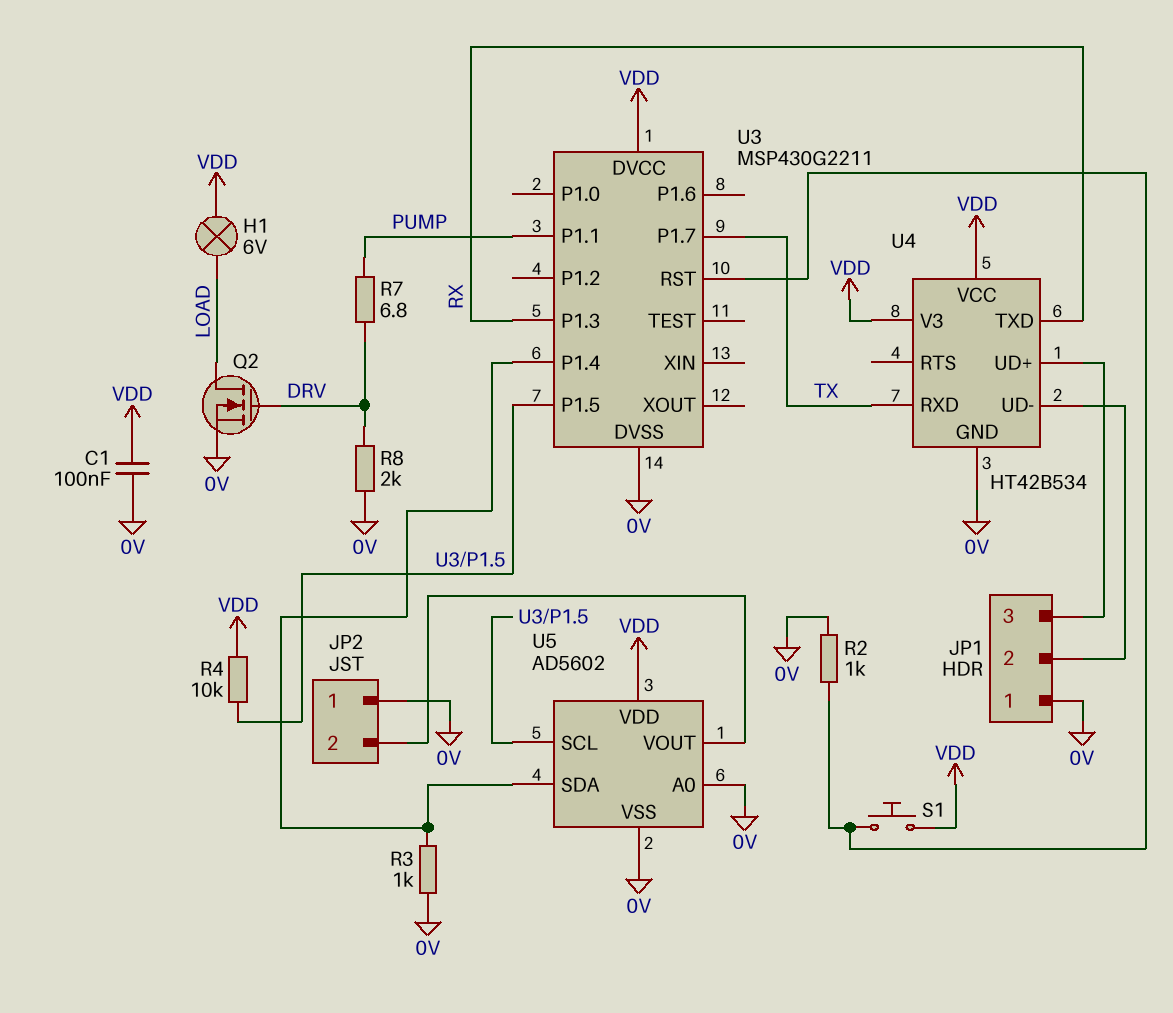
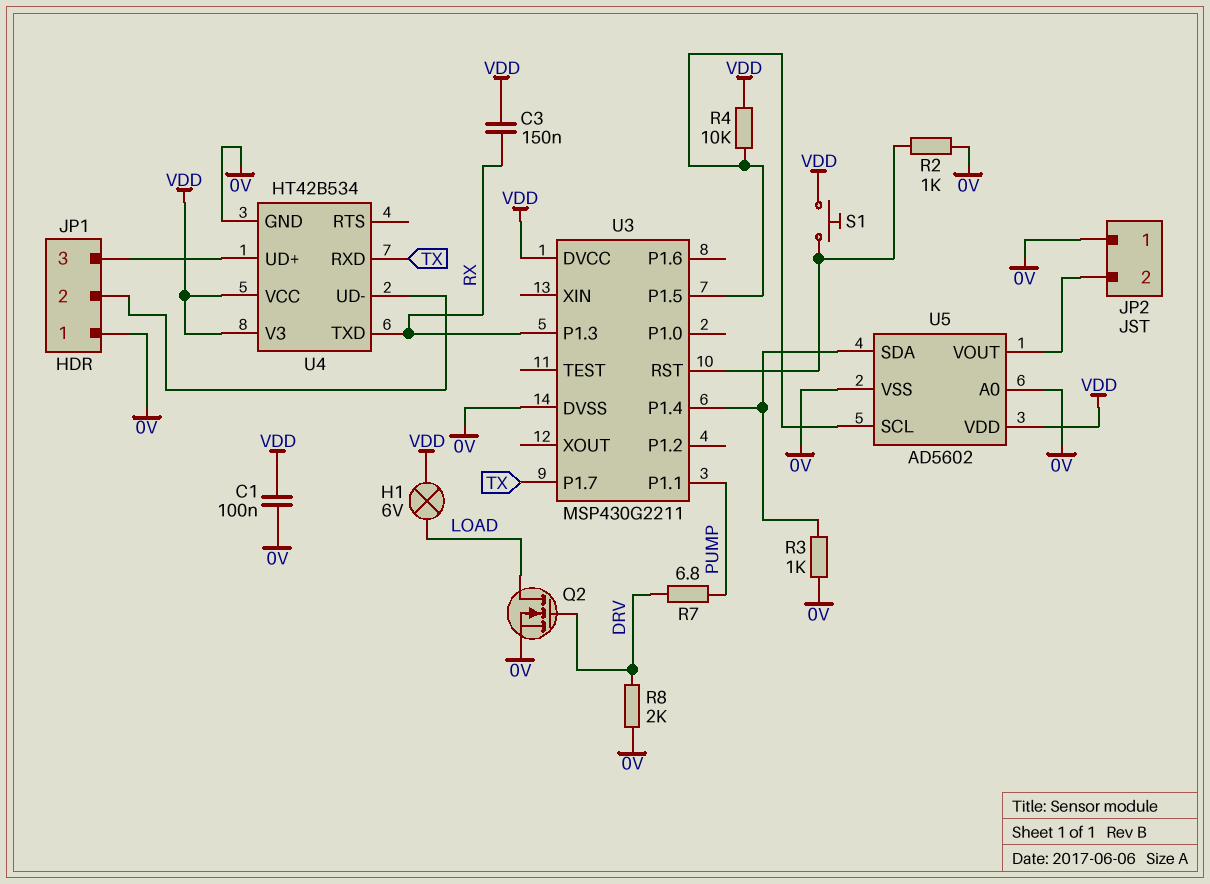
C3: none -> 150nF (RX, VDD)

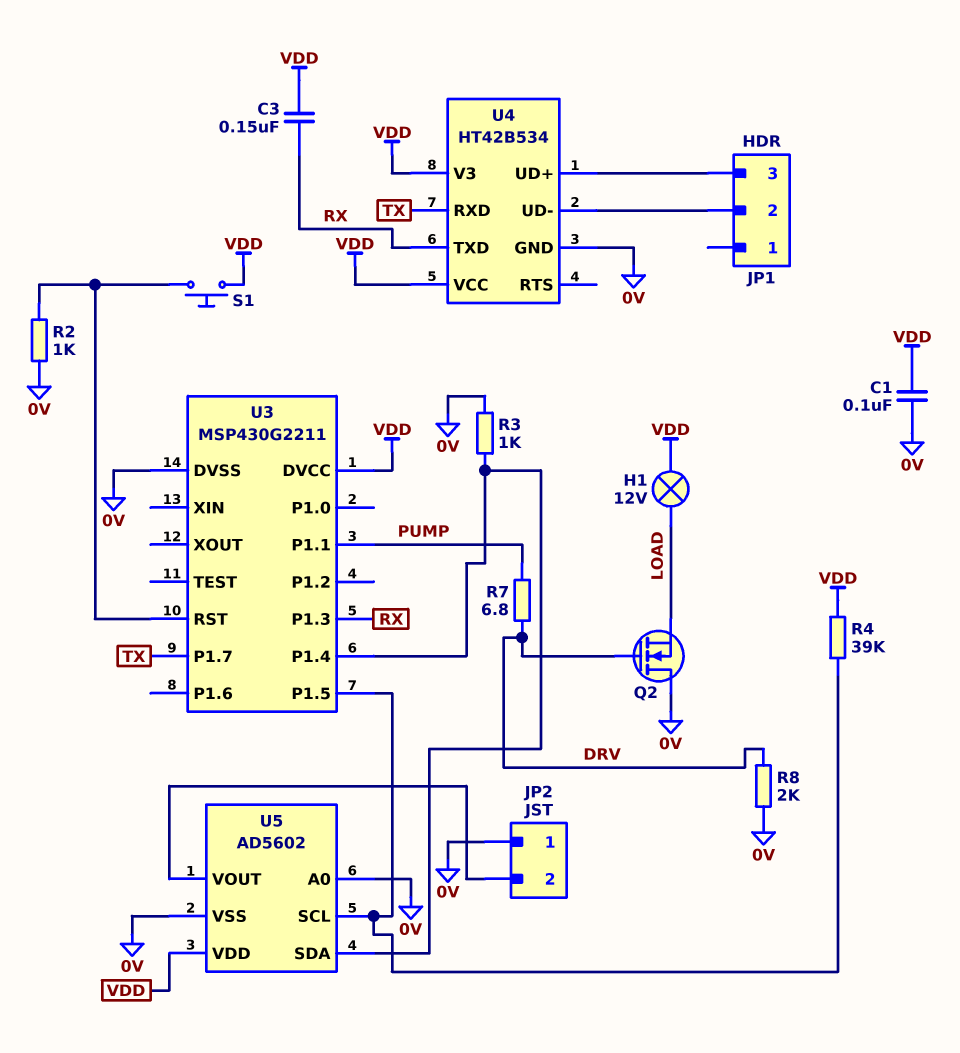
H1: lamp 6V (LOAD, VDD) -> lamp 12V (LOAD, VDD)
JP1 pin 1: 0V -> none
Q2: NMOS (G DRV, D LOAD, S 0V) -> NMOS (G DRV, D 0V, S LOAD)
R4: 10k (U3/P1.5, VDD) -> 39k (U3/P1.5, VDD)

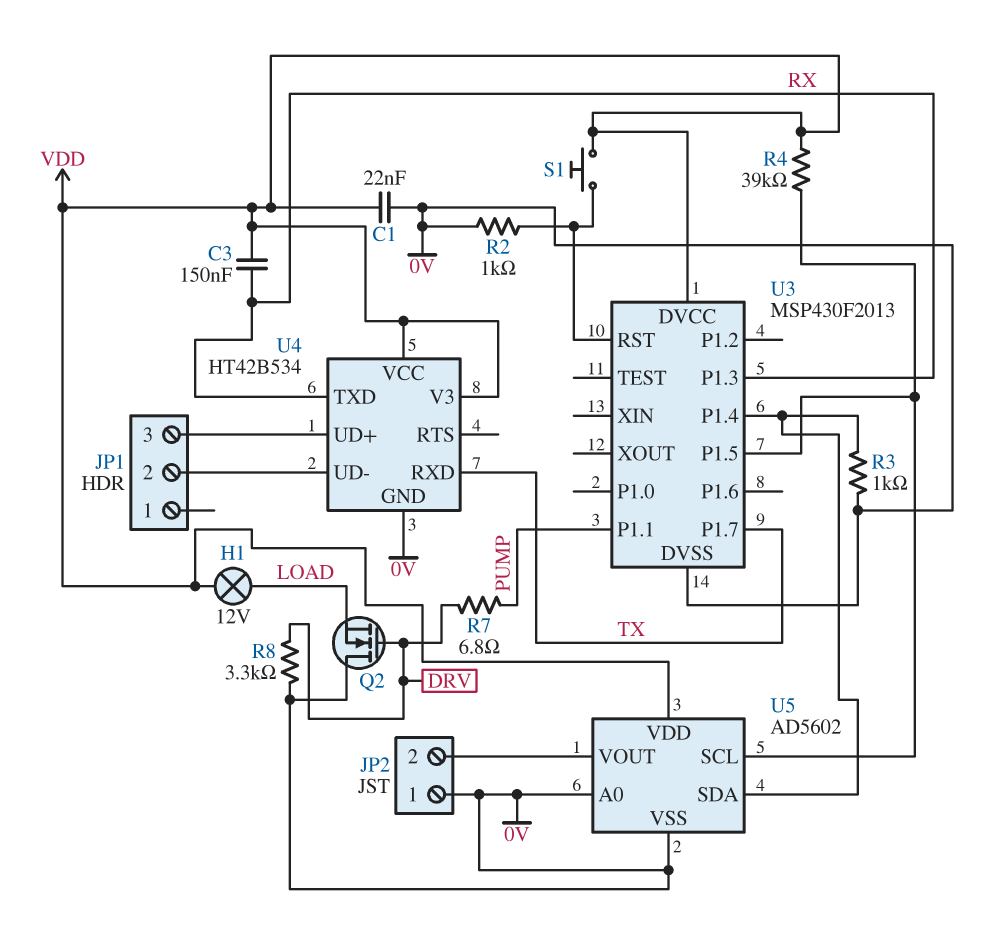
C1: 100nF (0V, VDD) -> 22nF (0V, VDD)
R8: 2k (0V, DRV) -> 3.3k (0V, DRV)
U3: MSP430G2211 -> MSP430F2013

